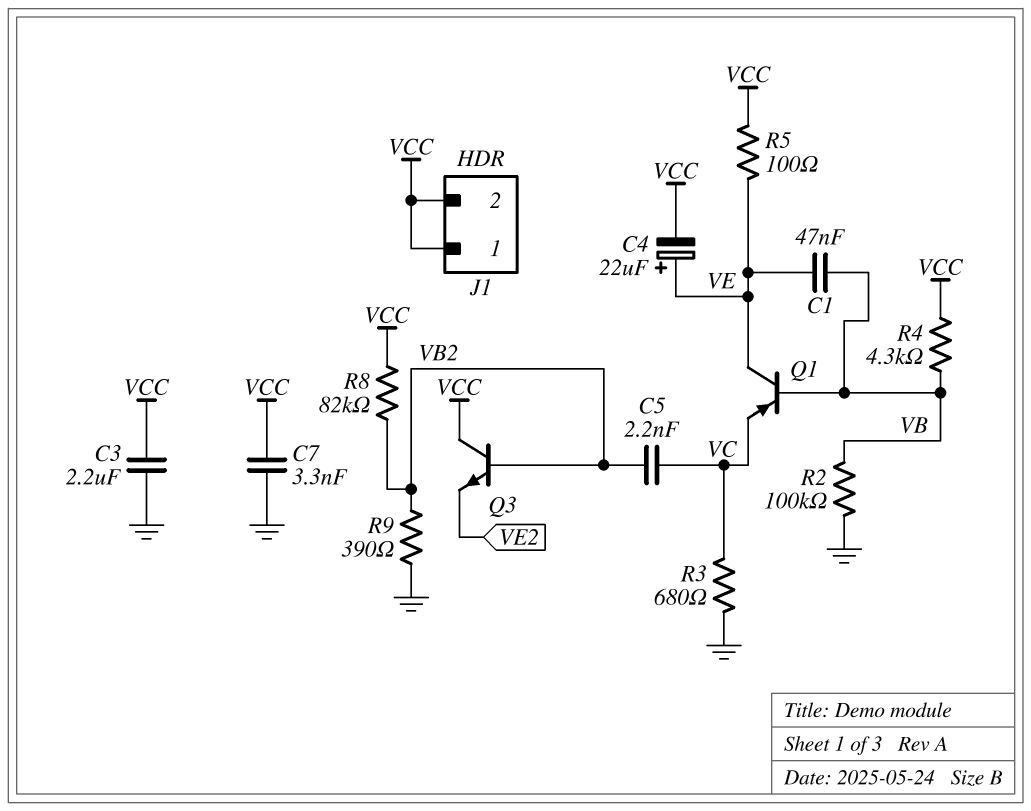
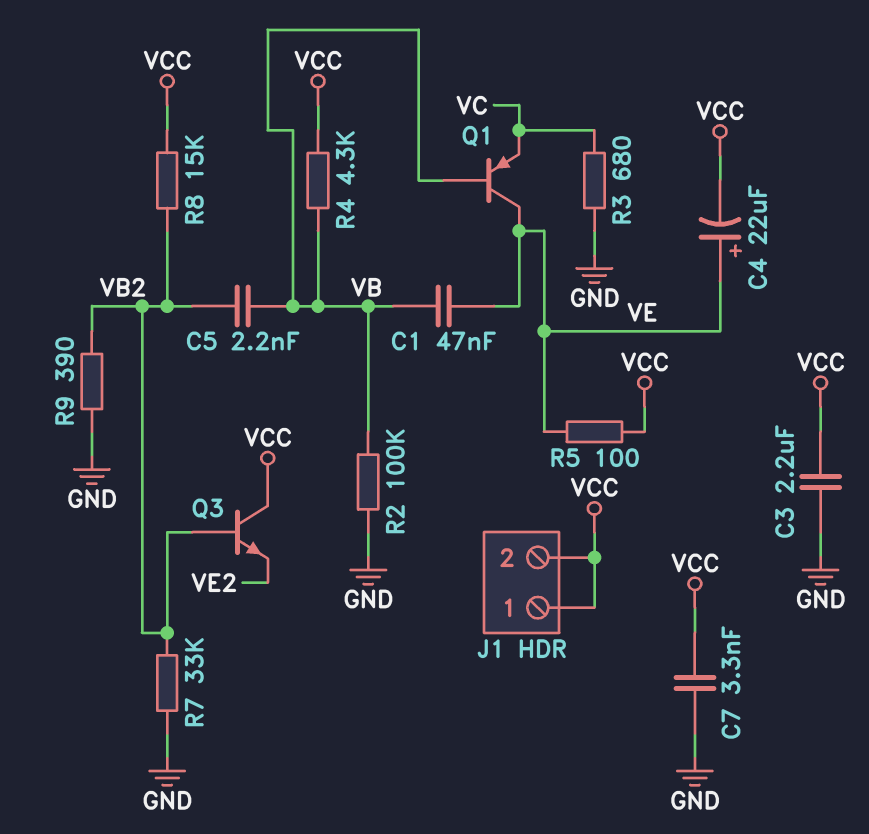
C5: 2.2nF (VB2, VC) -> 2.2nF (VB, VB2)
R7: none -> 33k (GND, VB2)
R8: 82k (VB2, VCC) -> 15k (VB2, VCC)

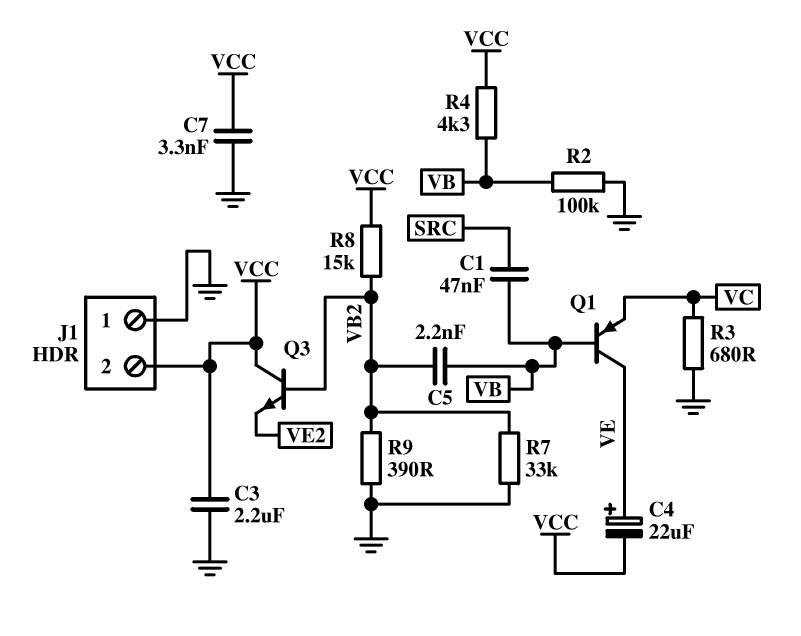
C1: 47nF (VB, VE) -> 47nF (SRC, VB)
J1 pin 1: VCC -> GND
R5: 100 (VCC, VE) -> none

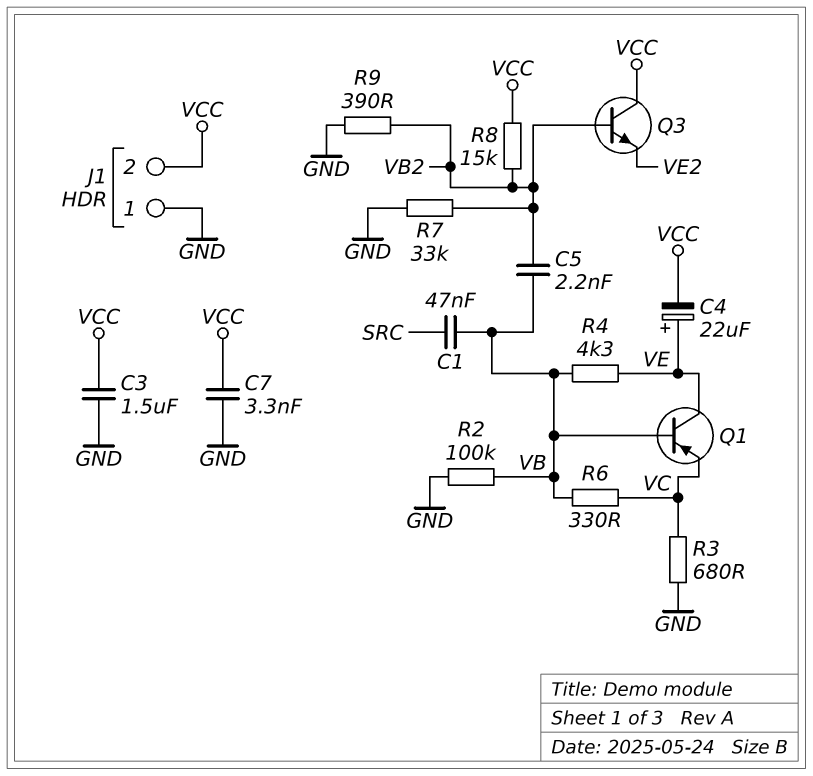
C3: 2.2uF (GND, VCC) -> 1.5uF (GND, VCC)
R4: 4.3k (VB, VCC) -> 4.3k (VB, VE)
R6: none -> 330 (VB, VC)

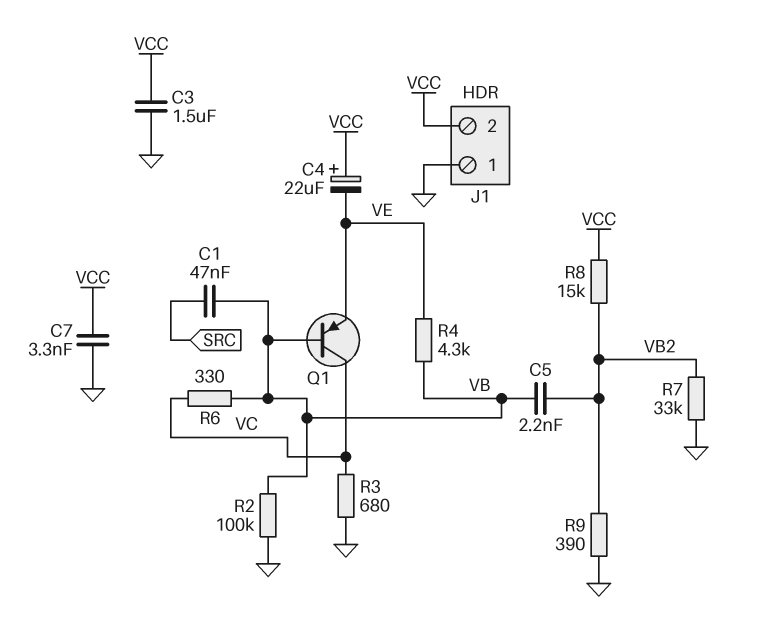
C4: 22uF (plus VE, minus VCC) -> 22uF (plus VCC, minus VE)
Q1: PNP (B VB, C VE, E VC) -> PNP (B VB, C VC, E VE)
Q3: NPN (B VB2, C VCC, E VE2) -> none

